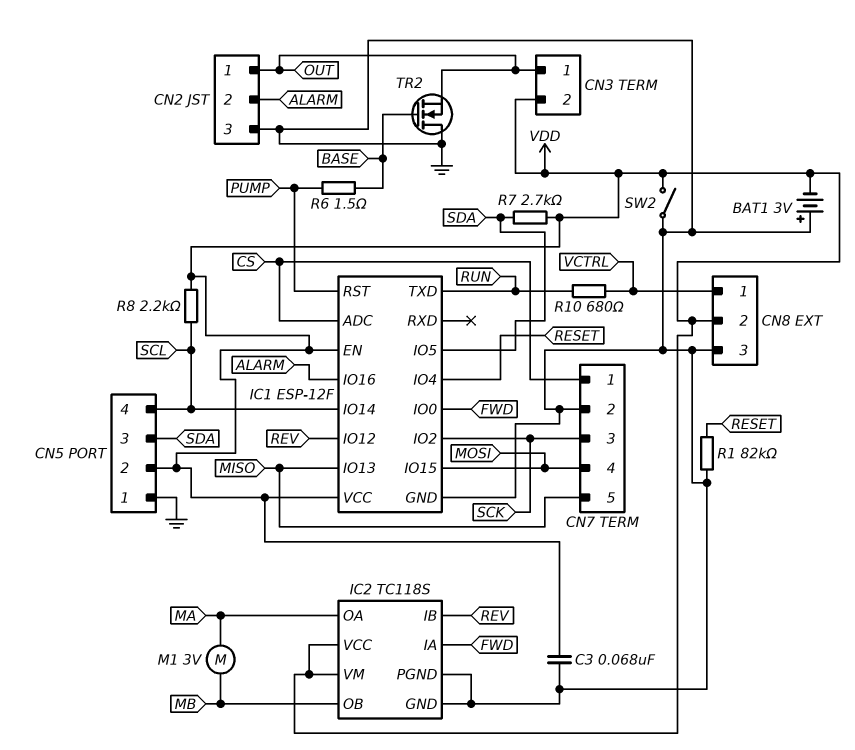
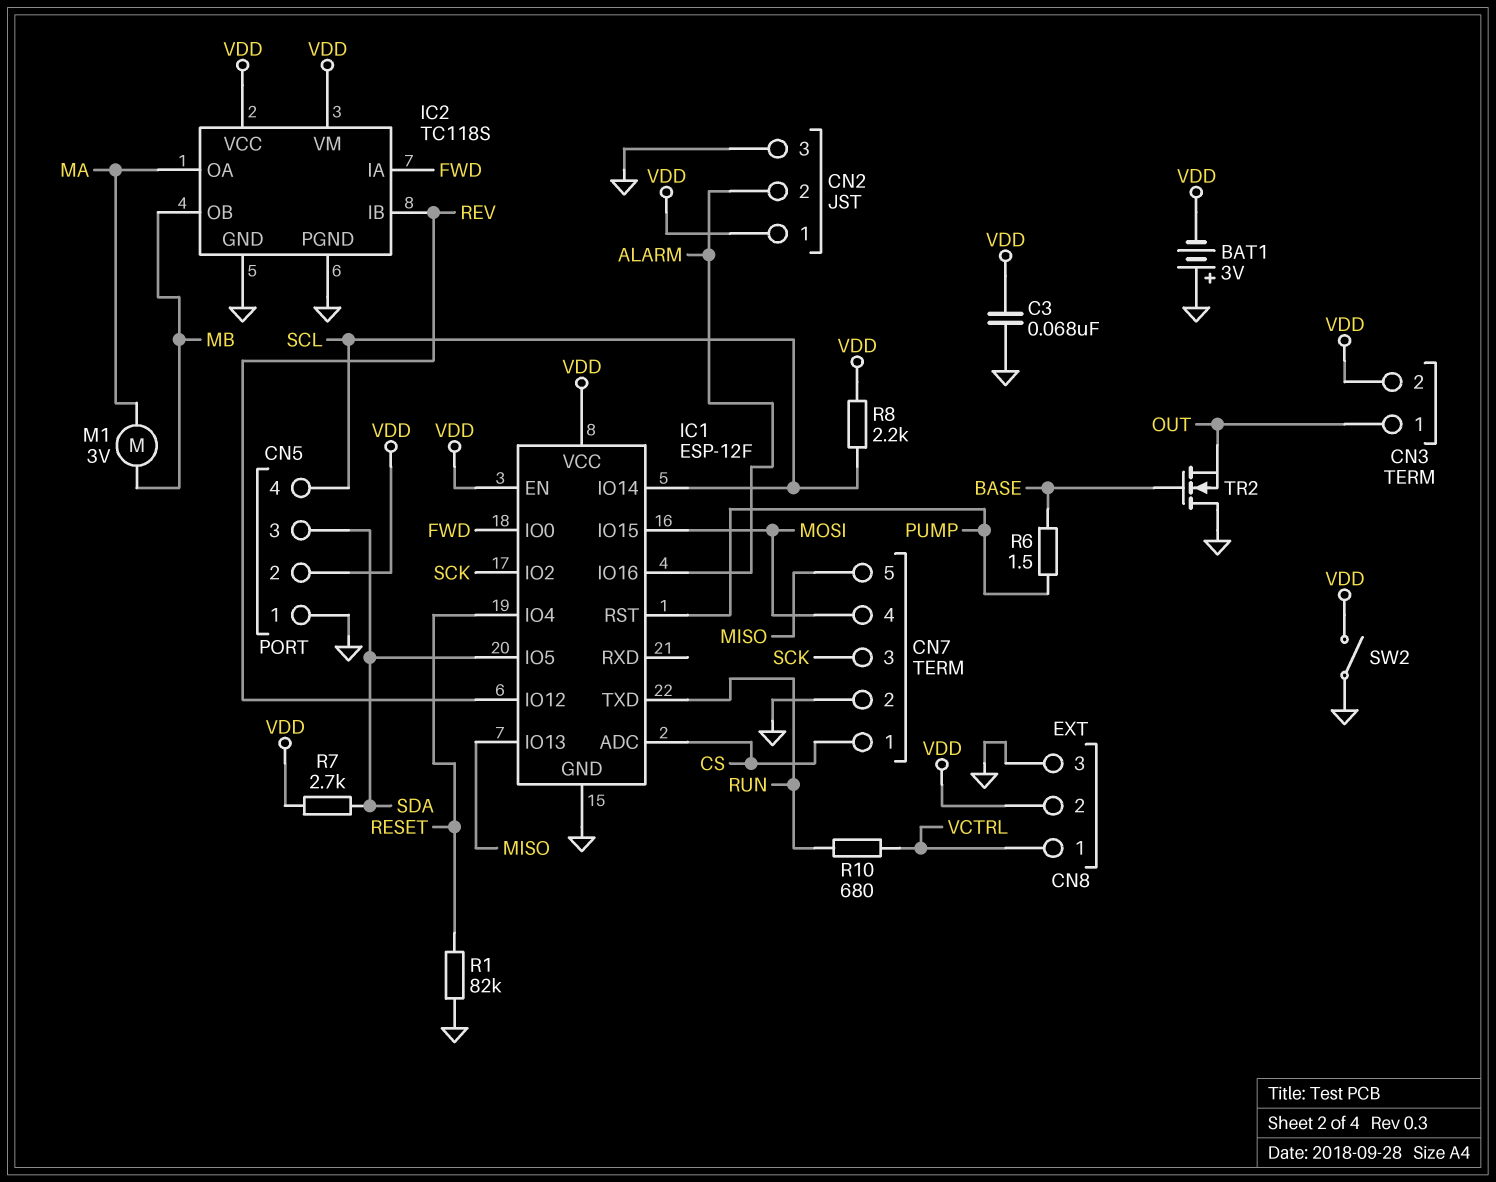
CN2 pin 1: OUT -> VDD

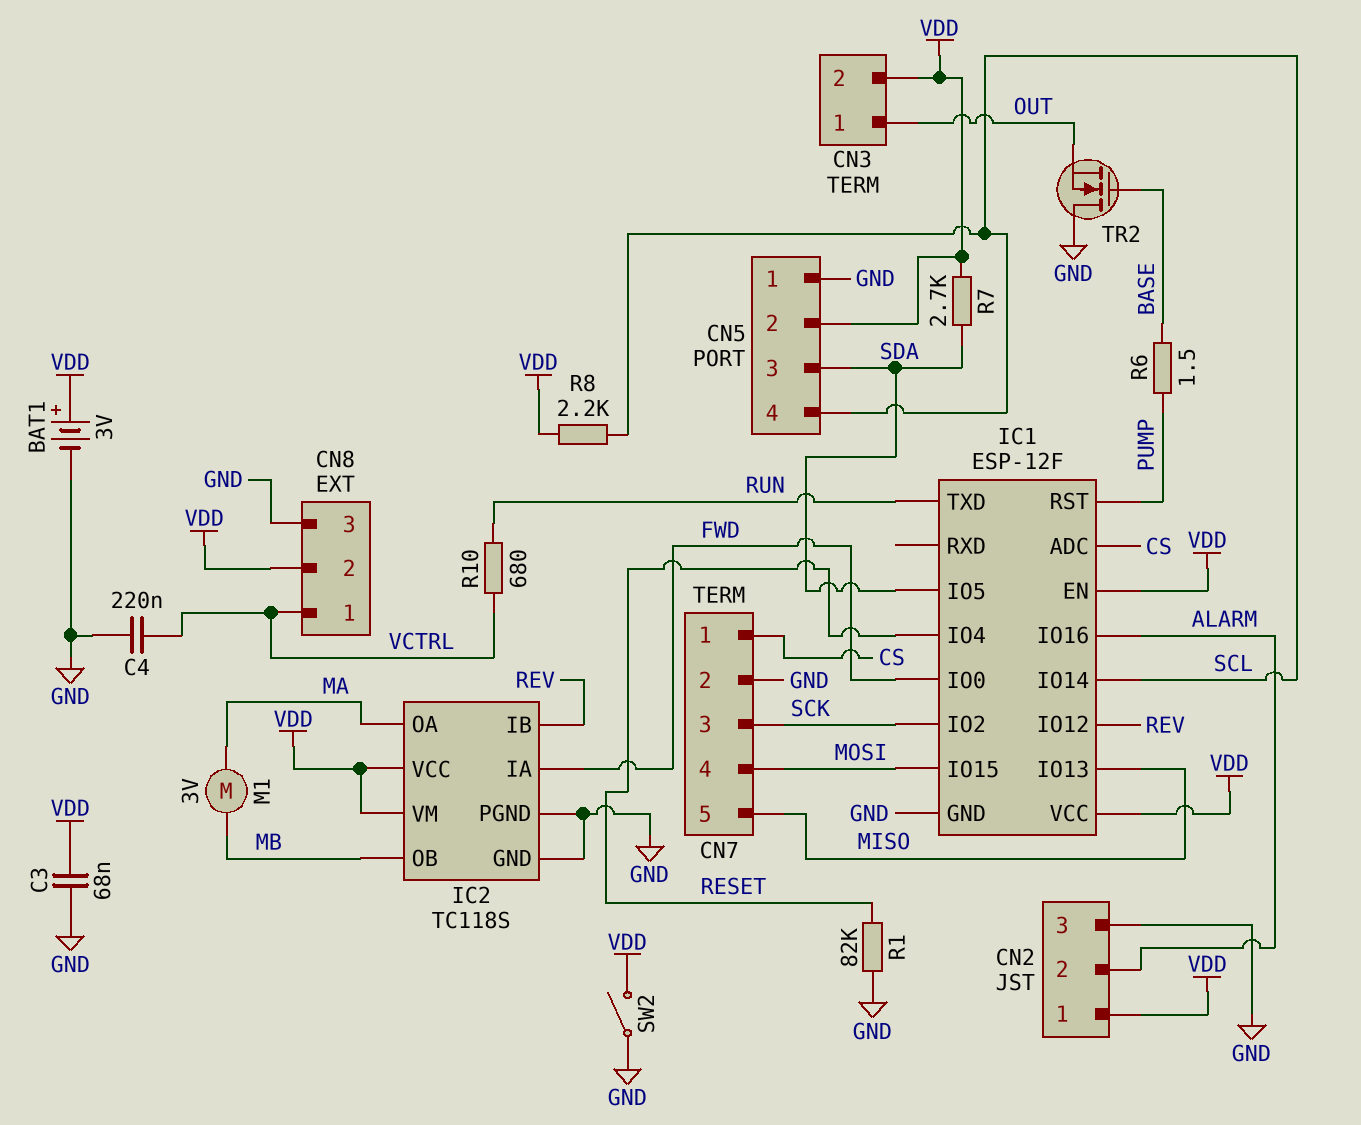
BAT1: 3V (plus GND, minus VDD) -> 3V (plus VDD, minus GND)
C4: none -> 220nF (GND, VCTRL)

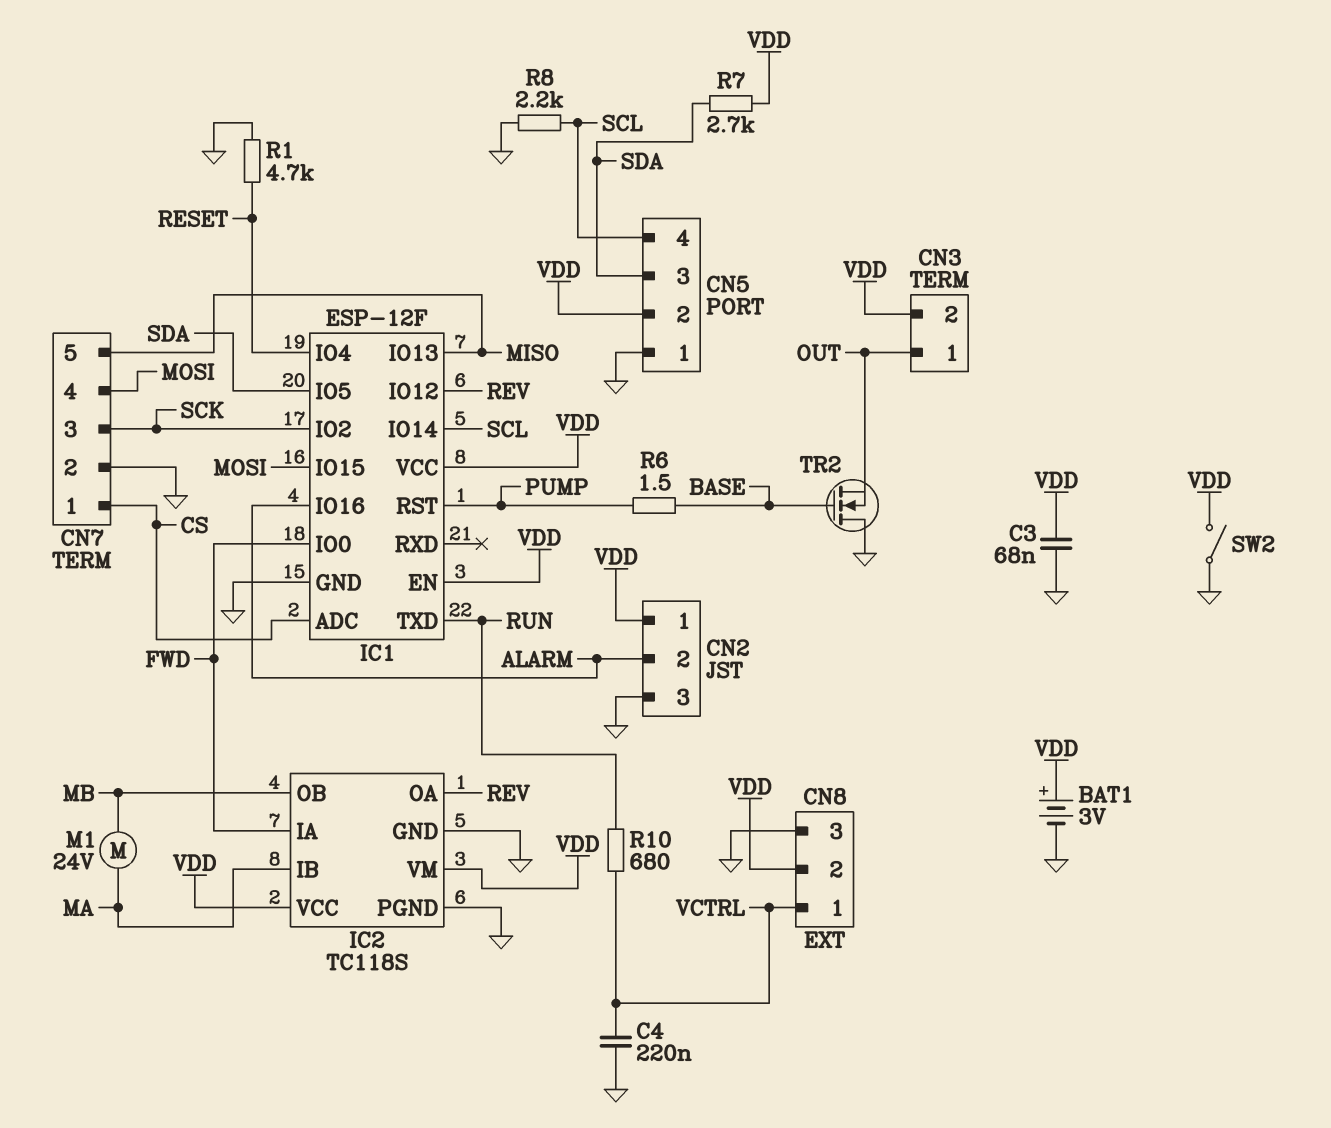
IC2 pin IB: REV -> MA
IC2 pin OA: MA -> REV
M1: motor 3V (MA, MB) -> motor 24V (MA, MB)
R1: 82k (GND, RESET) -> 4.7k (GND, RESET)
R8: 2.2k (SCL, VDD) -> 2.2k (GND, SCL)

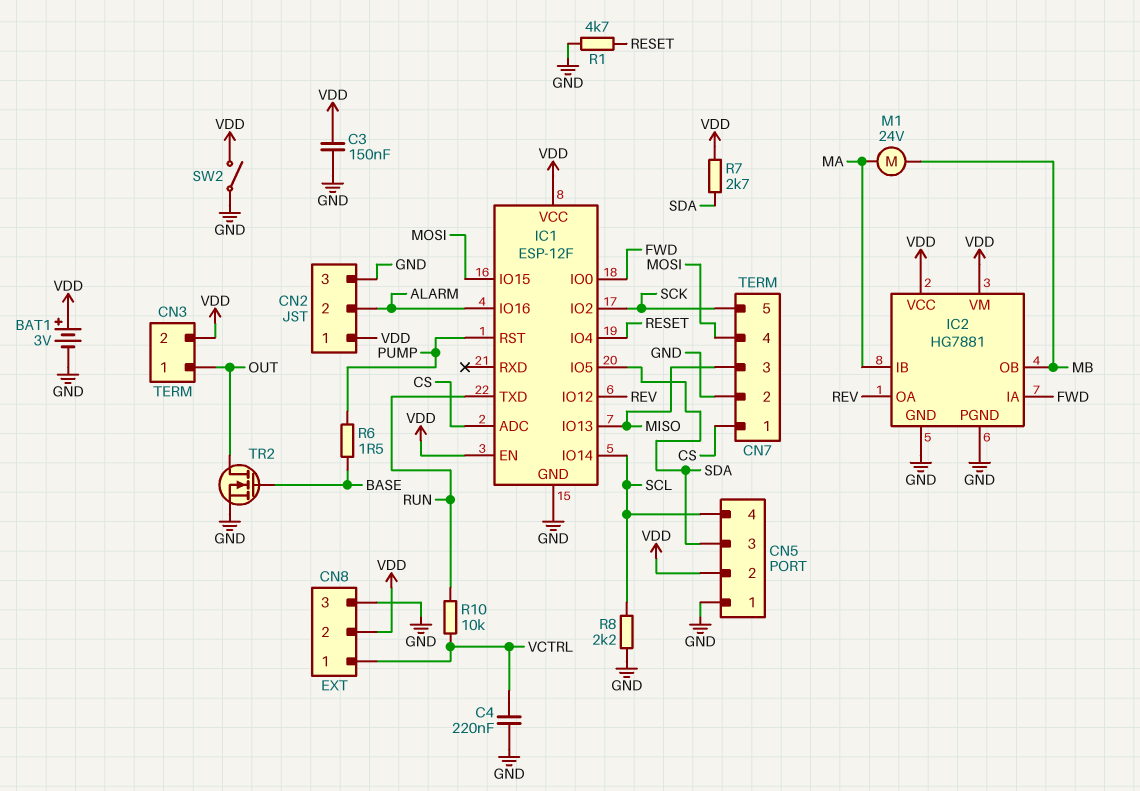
C3: 68nF (GND, VDD) -> 150nF (GND, VDD)
CN7 pin 3: SCK -> MISO
CN7 pin 5: MISO -> SCK
IC2: TC118S -> HG7881
R10: 680 (RUN, VCTRL) -> 10k (RUN, VCTRL)
TR2: NMOS (G BASE, D GND, S OUT) -> NMOS (G BASE, D OUT, S GND)

